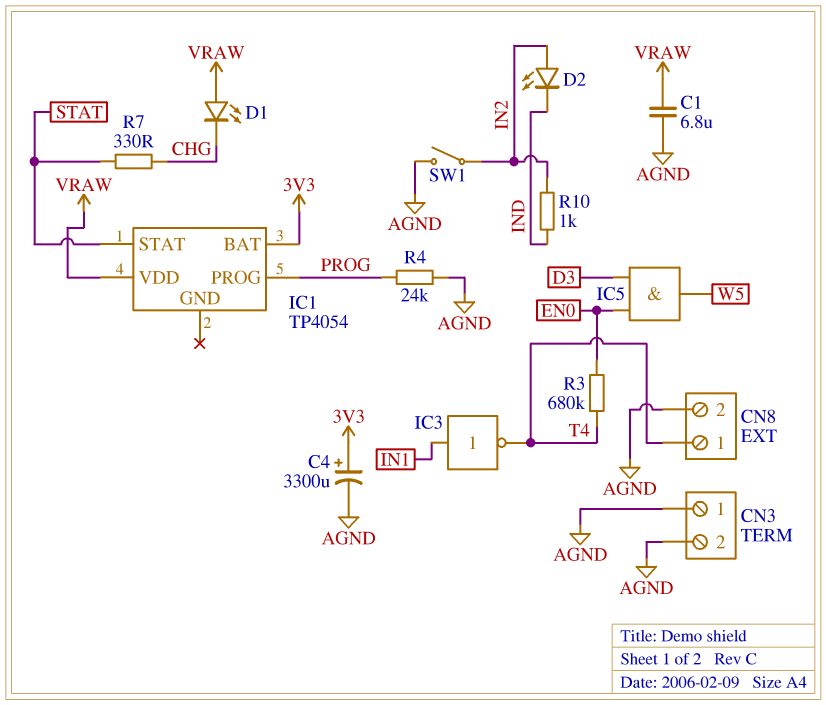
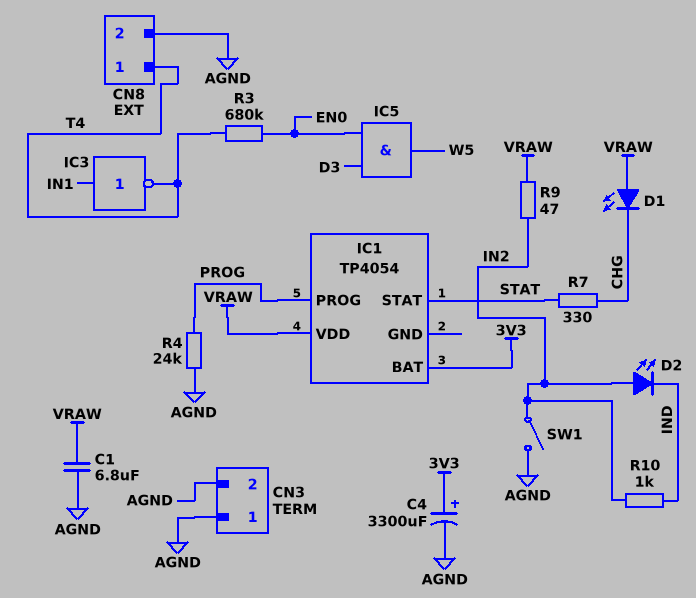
R9: none -> 47 (IN2, VRAW)

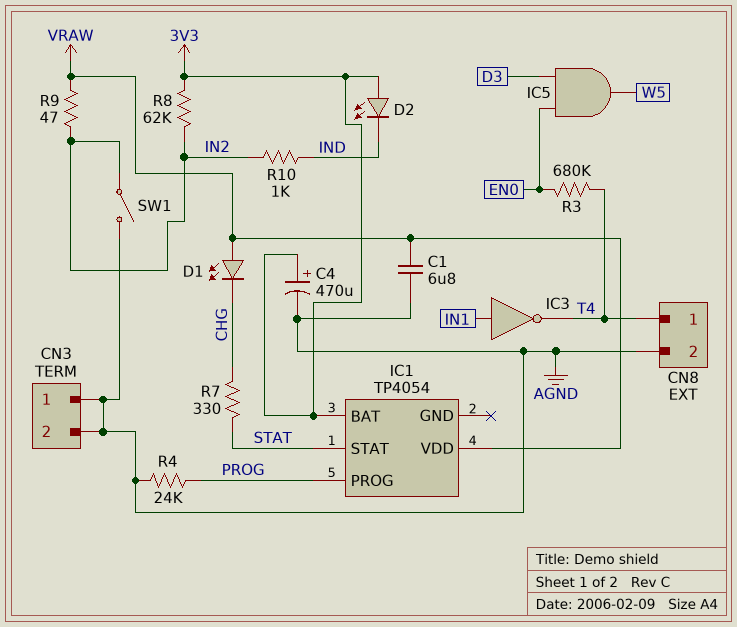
C4: 3300uF (plus 3V3, minus AGND) -> 470uF (plus 3V3, minus AGND)
D2: LED (A IN2, K IND) -> LED (A 3V3, K IND)
R8: none -> 62k (3V3, IN2)

